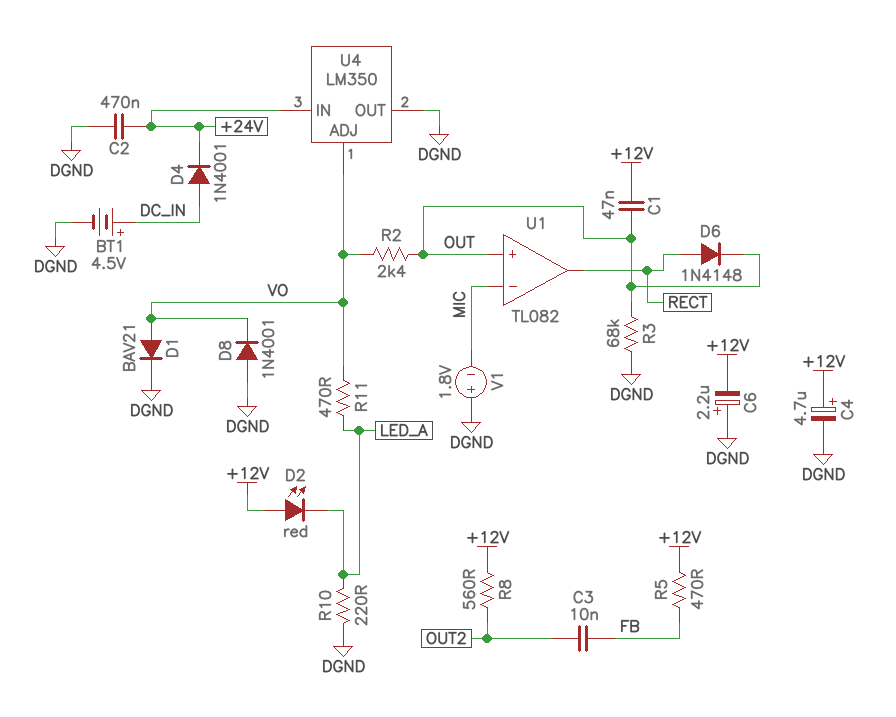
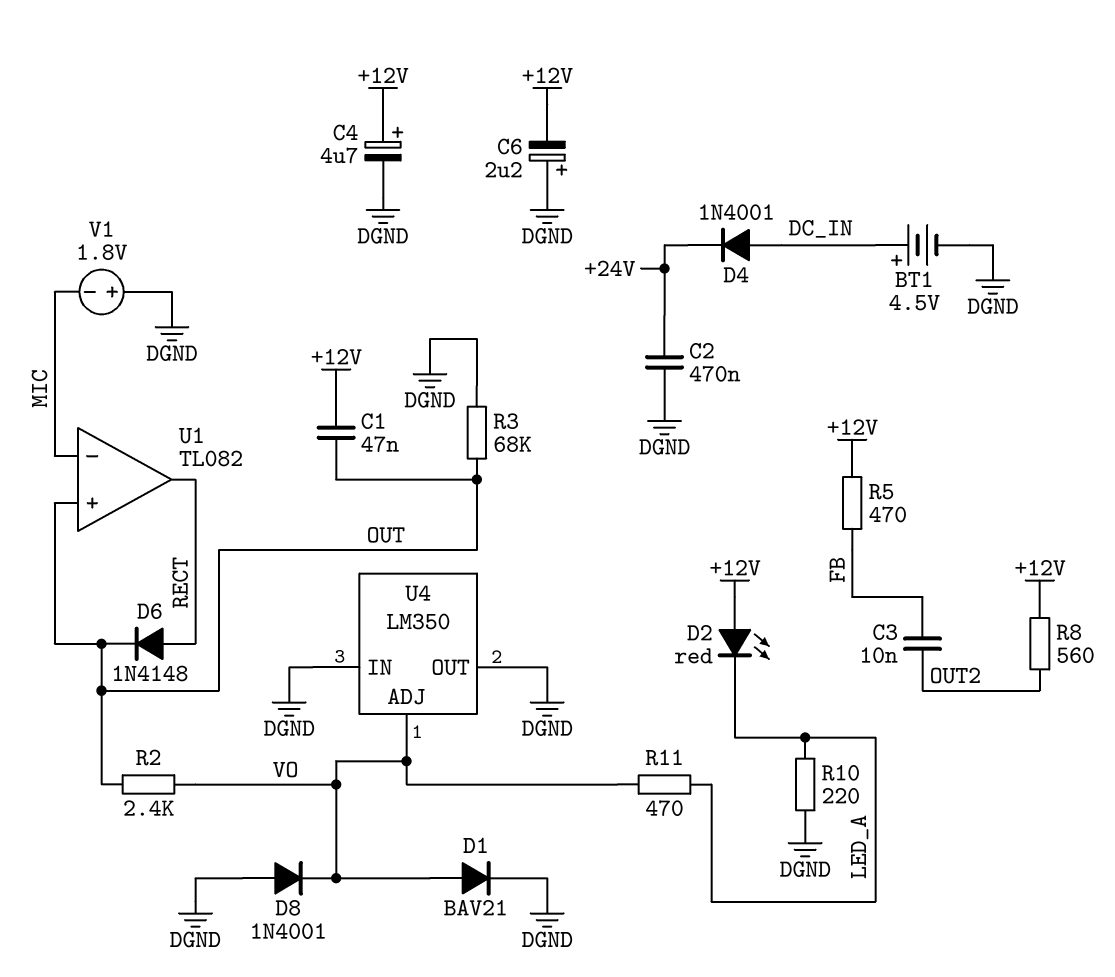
U4 pin IN: +24V -> DGND

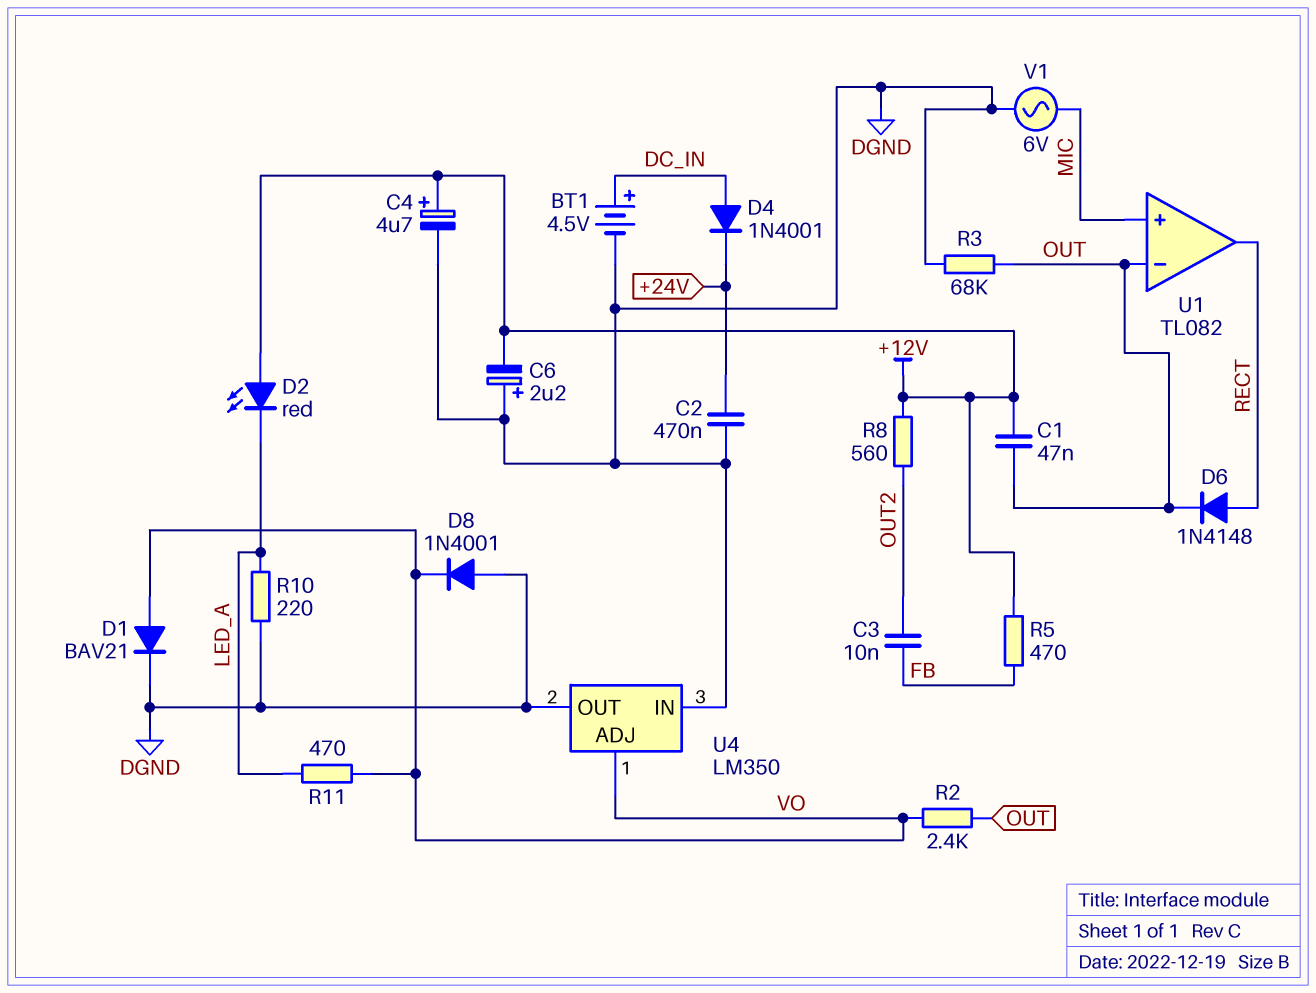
U1 pin in+: OUT -> MIC
U1 pin in-: MIC -> OUT
V1: 1.8V (plus DGND, minus MIC) -> AC 6V (DGND, MIC)

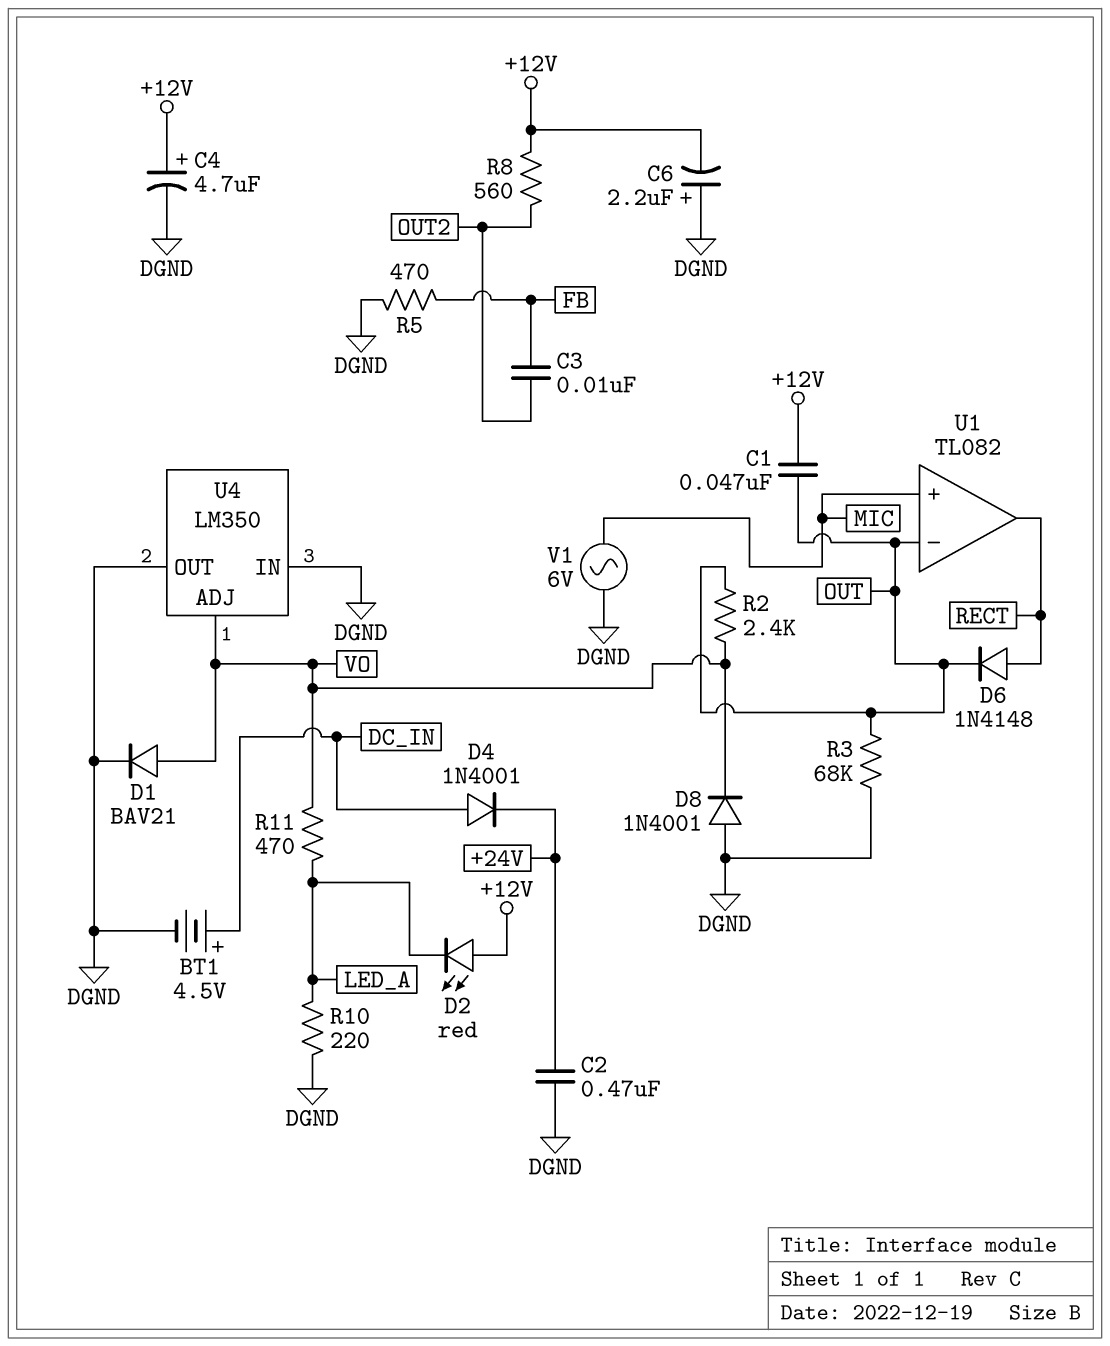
R5: 470 (+12V, FB) -> 470 (DGND, FB)

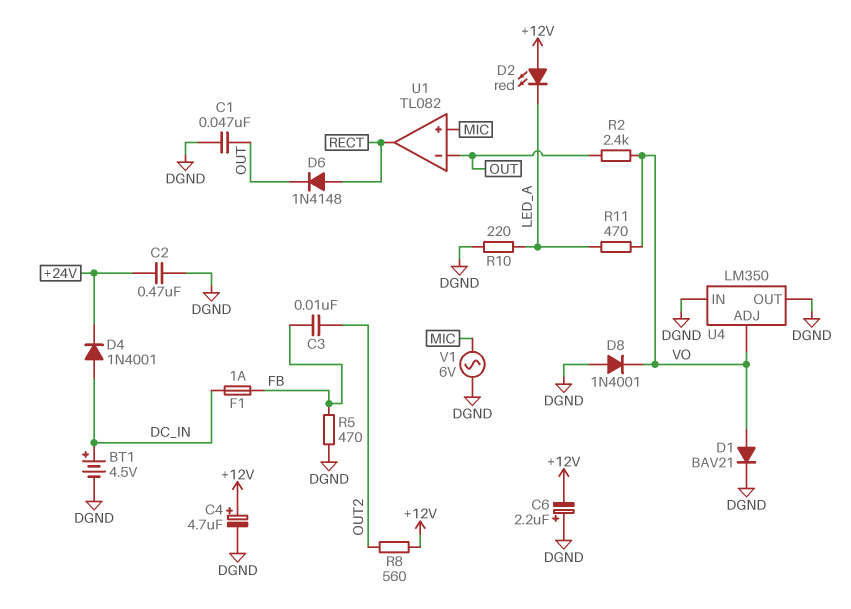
C1: 47nF (+12V, OUT) -> 47nF (DGND, OUT)
F1: none -> 1A (DC_IN, FB)
R3: 68k (DGND, OUT) -> none

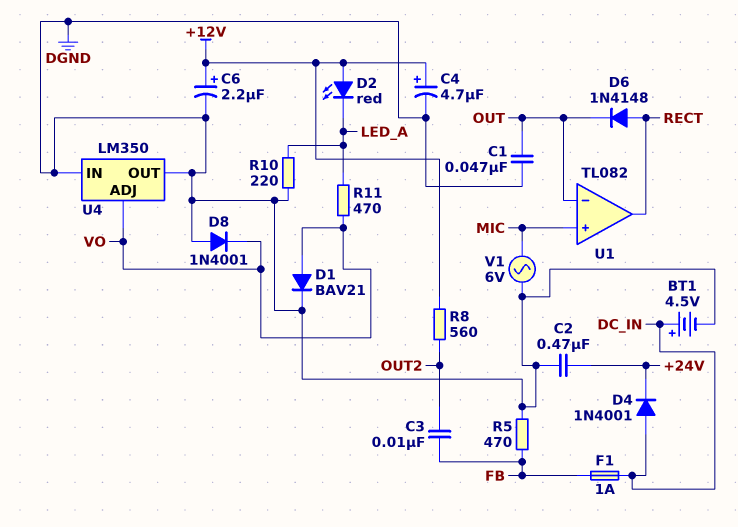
C6: 2.2uF (plus DGND, minus +12V) -> 2.2uF (plus +12V, minus DGND)
R2: 2.4k (OUT, VO) -> none

